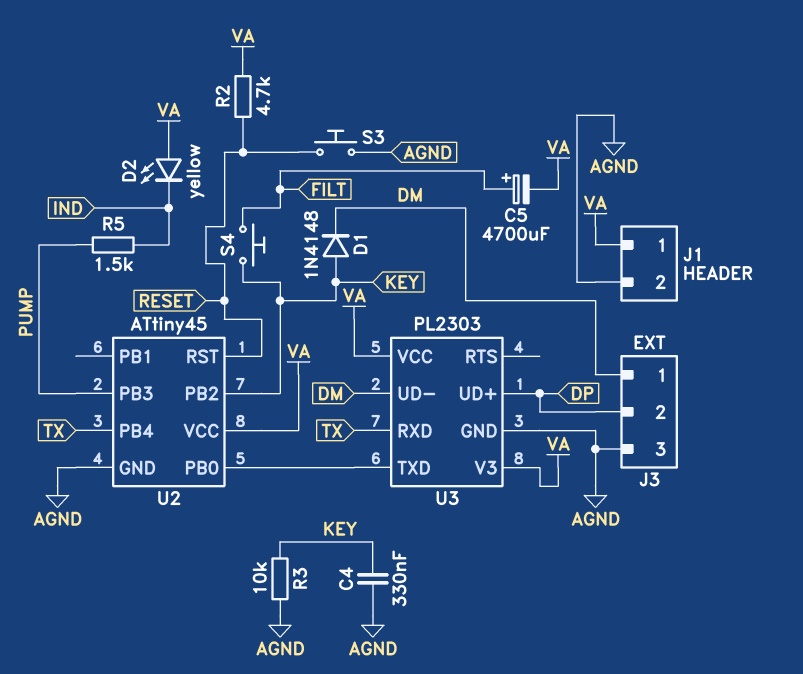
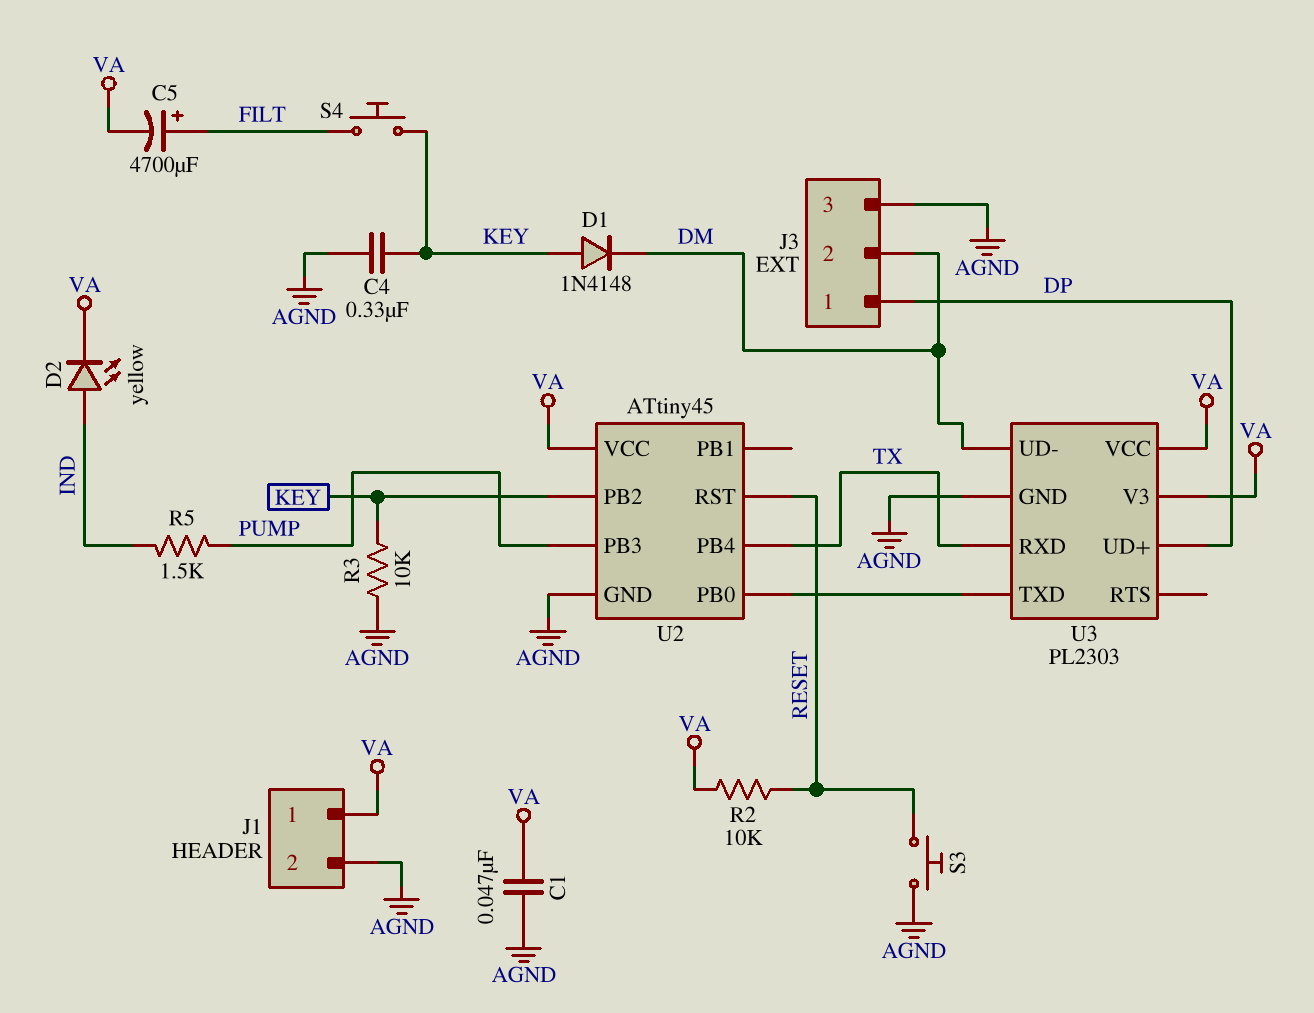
C1: none -> 47nF (AGND, VA)
D2: LED yellow (A VA, K IND) -> LED yellow (A IND, K VA)
J3 pin 1: DM -> DP
J3 pin 2: DP -> DM
R2: 4.7k (RESET, VA) -> 10k (RESET, VA)

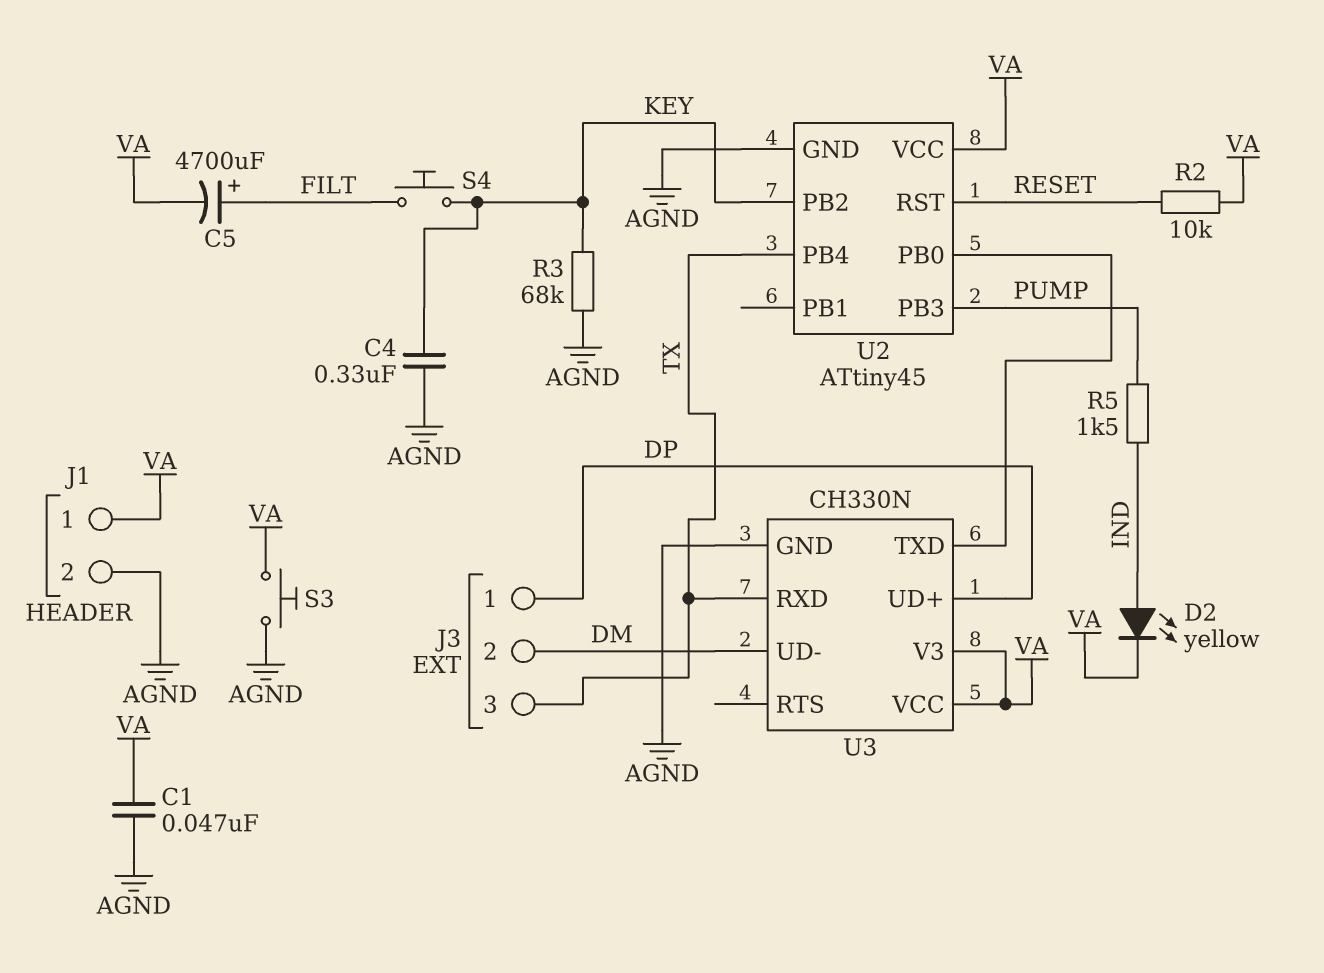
D1: diode 1N4148 (A KEY, K DM) -> none
J3 pin 3: AGND -> TX
R3: 10k (AGND, KEY) -> 68k (AGND, KEY)
S3: button (AGND, RESET) -> button (AGND, VA)
U3: PL2303 -> CH330N

